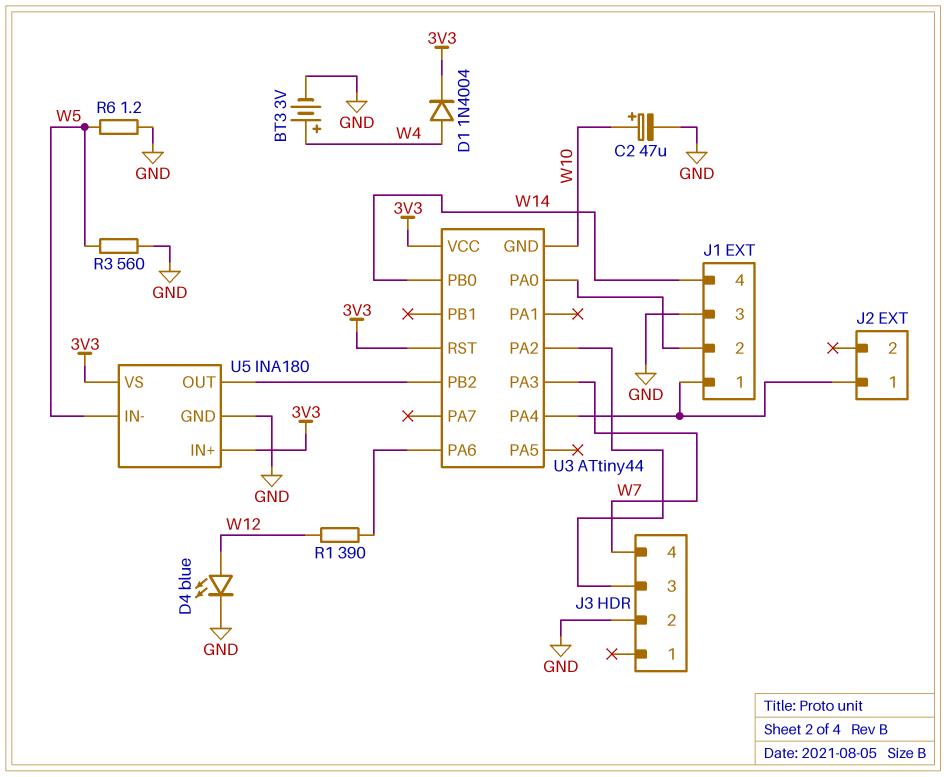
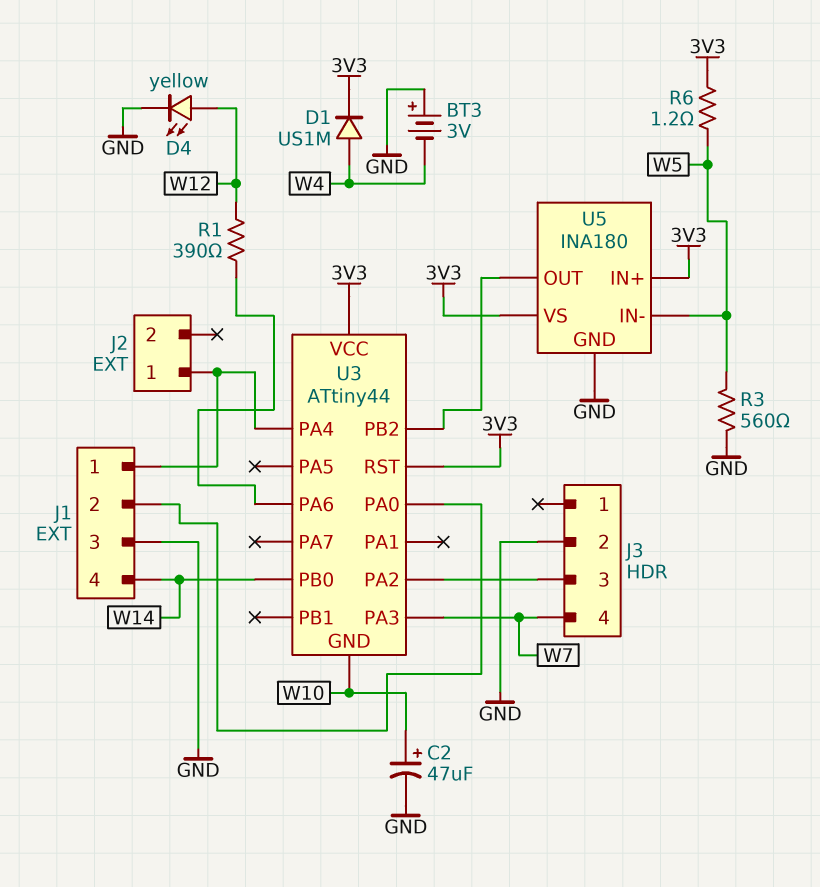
BT3: 3V (plus W4, minus GND) -> 3V (plus GND, minus W4)
D1: diode 1N4004 (A W4, K 3V3) -> diode US1M (A W4, K 3V3)
D4: LED blue (A W12, K GND) -> LED yellow (A W12, K GND)
R6: 1.2 (GND, W5) -> 1.2 (3V3, W5)

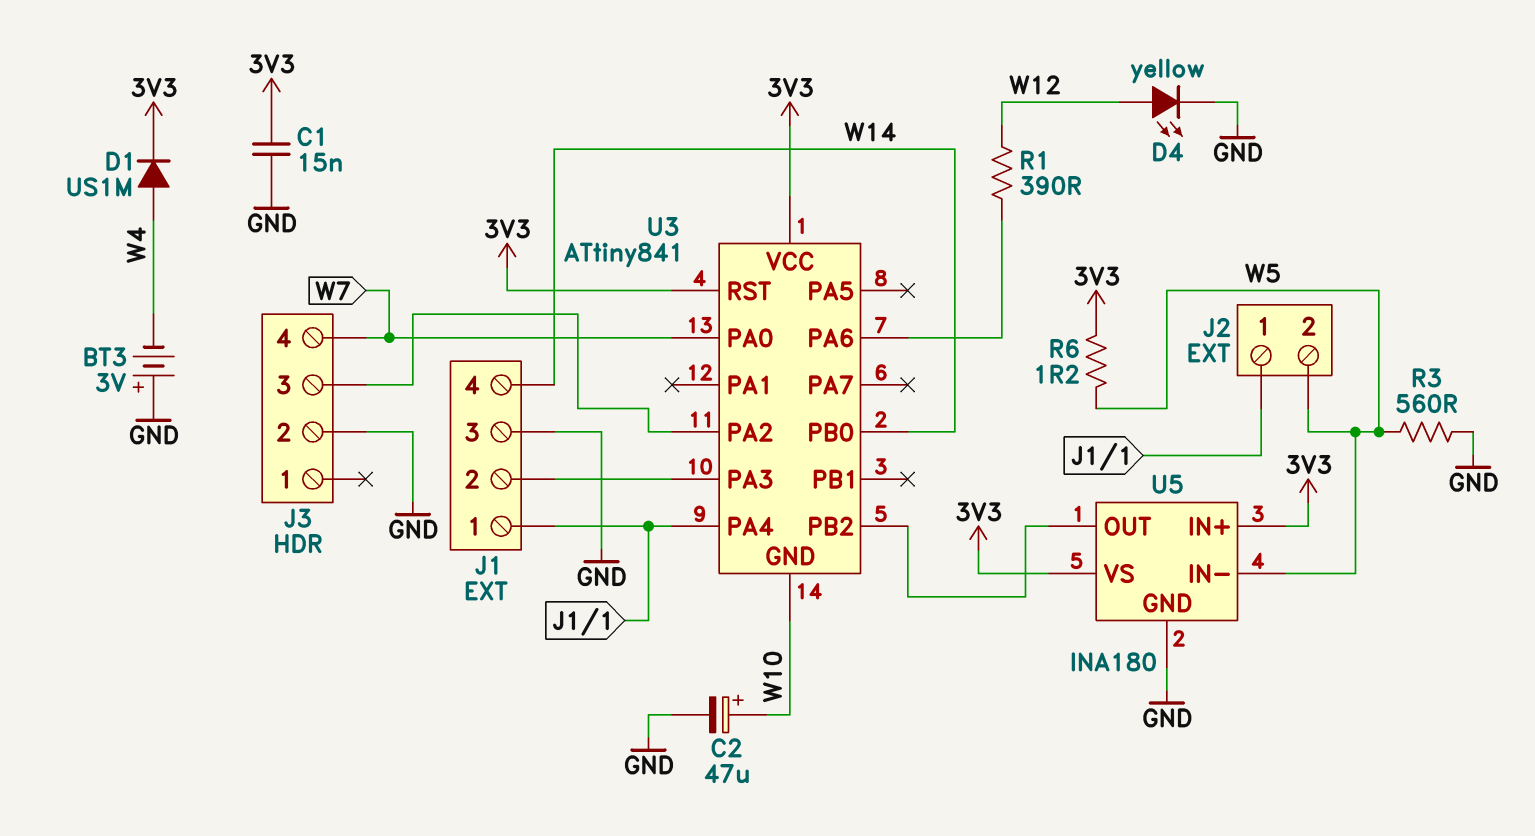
C1: none -> 15nF (3V3, GND)
J2 pin 2: none -> W5
U3: ATtiny44 -> ATtiny841
U3 pin PA0: J1/2 -> W7
U3 pin PA3: W7 -> J1/2

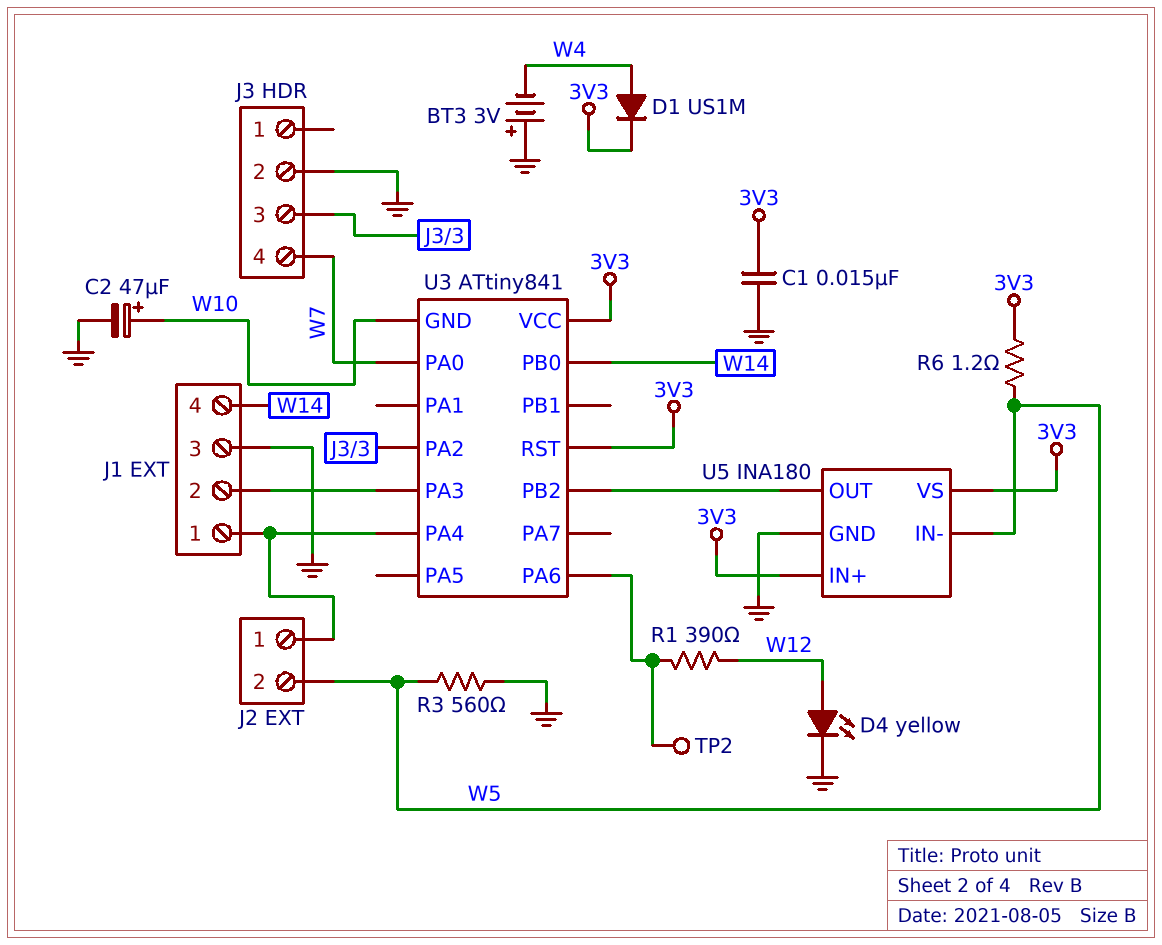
TP2: none -> test point (U3/PA6)

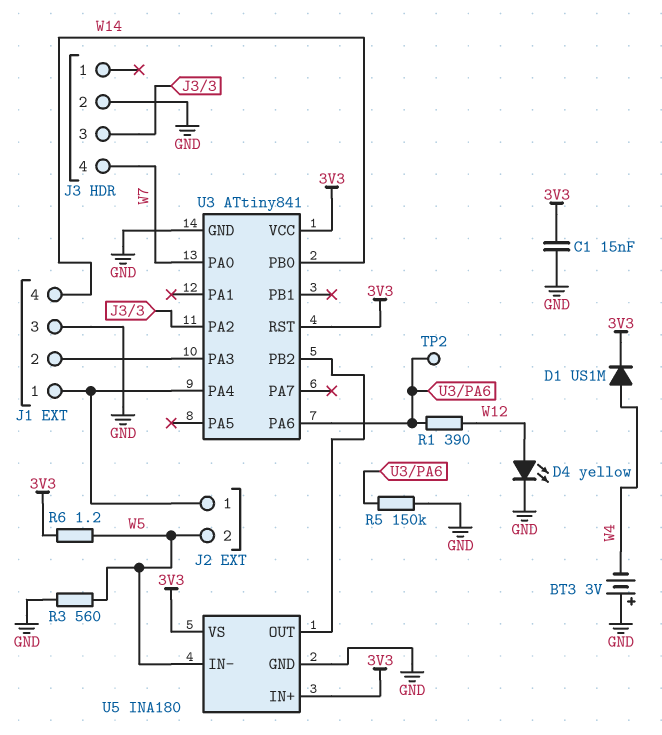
C2: 47uF (plus W10, minus GND) -> none
R5: none -> 150k (GND, U3/PA6)
U3 pin GND: W10 -> GND

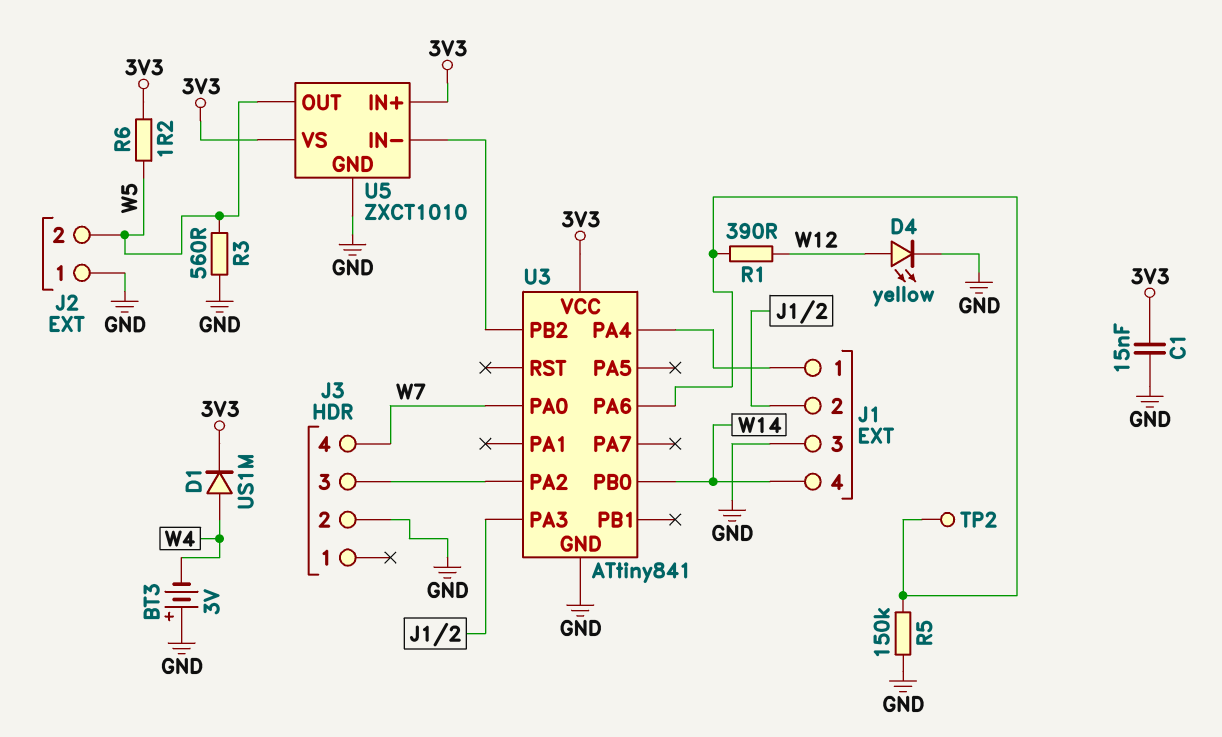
J2 pin 1: J1/1 -> GND
U3 pin RST: 3V3 -> none
U5: INA180 -> ZXCT1010
U5 pin IN-: W5 -> U3/PB2
U5 pin OUT: U3/PB2 -> W5

